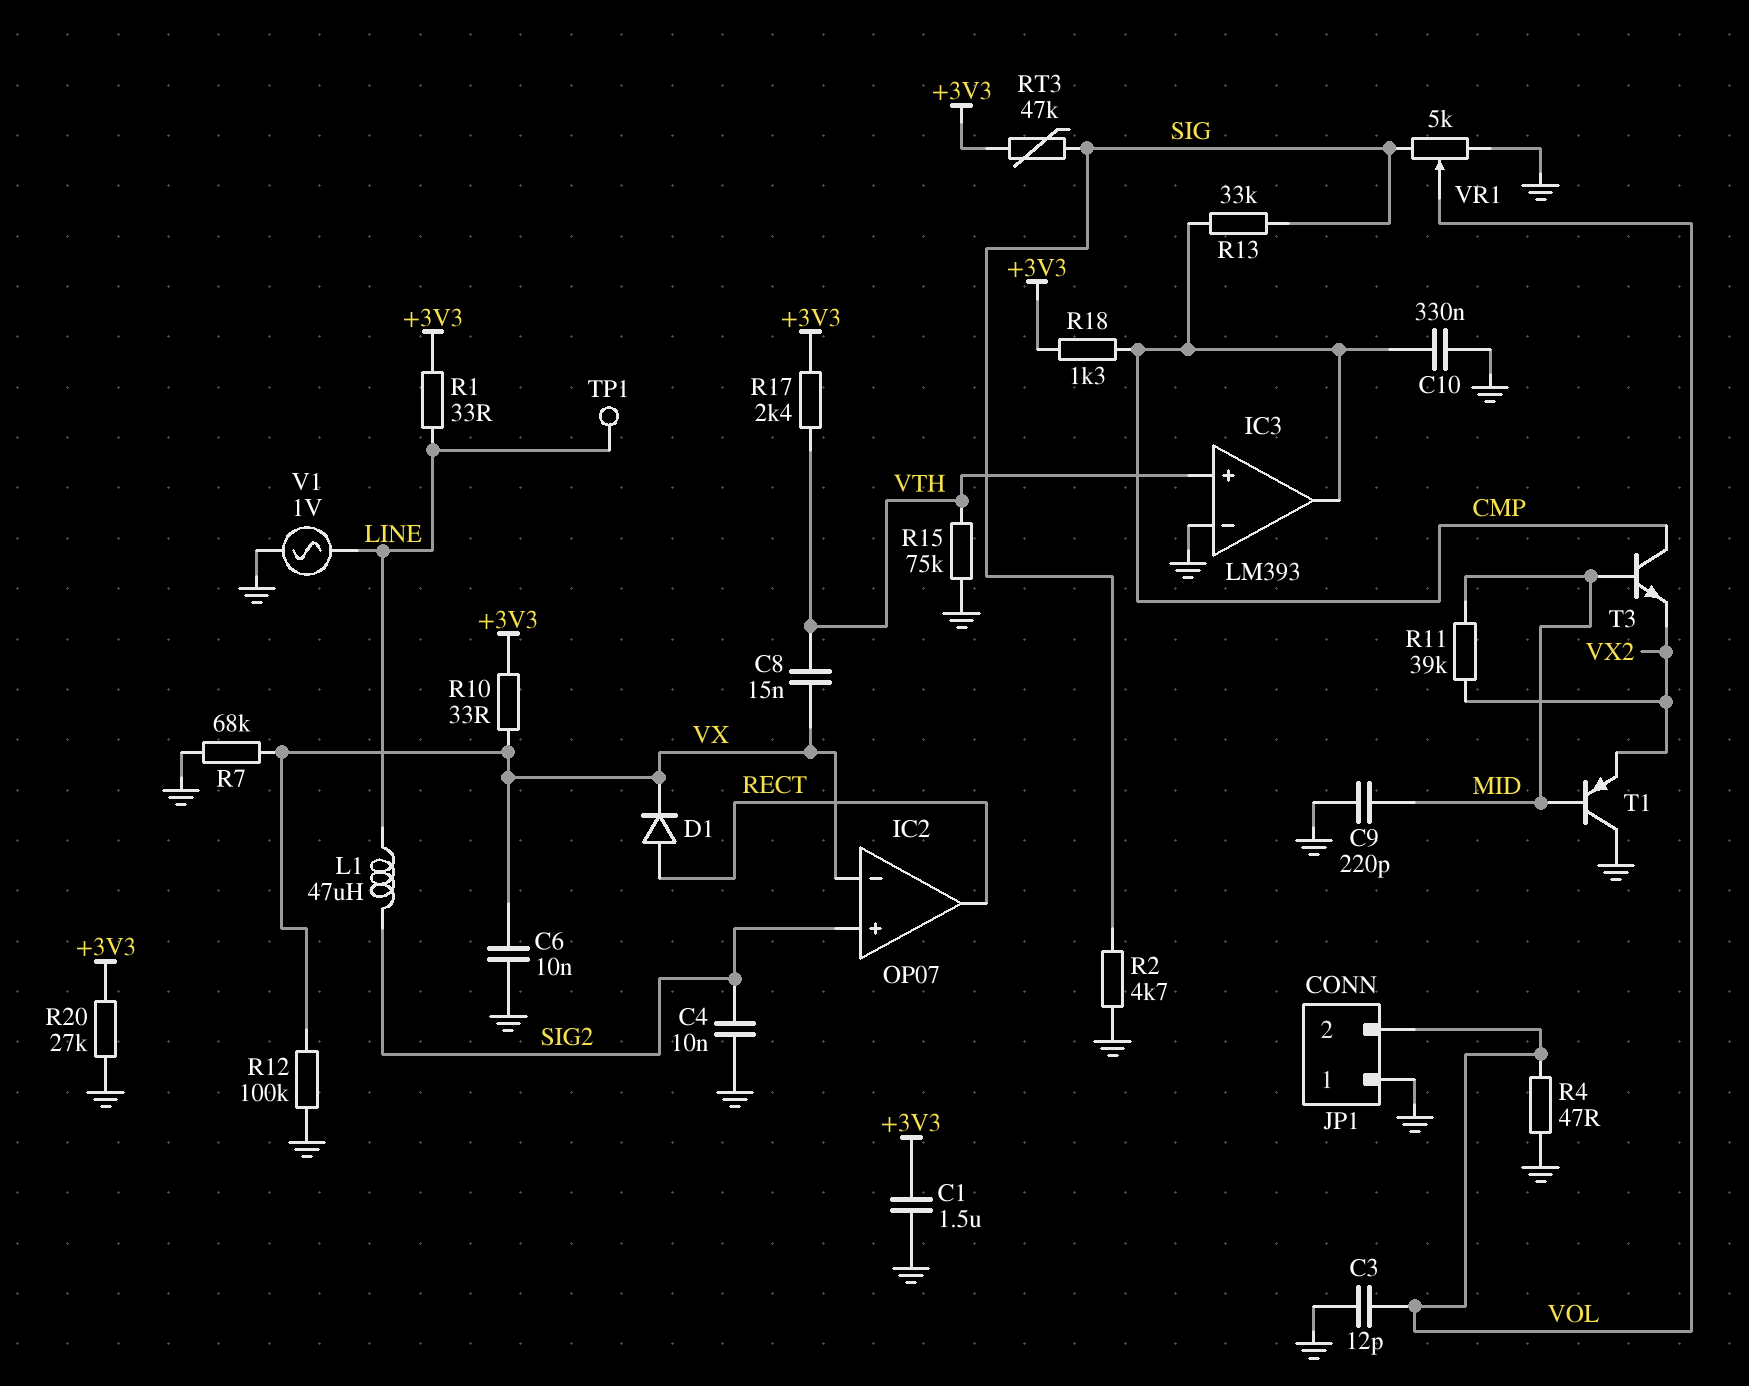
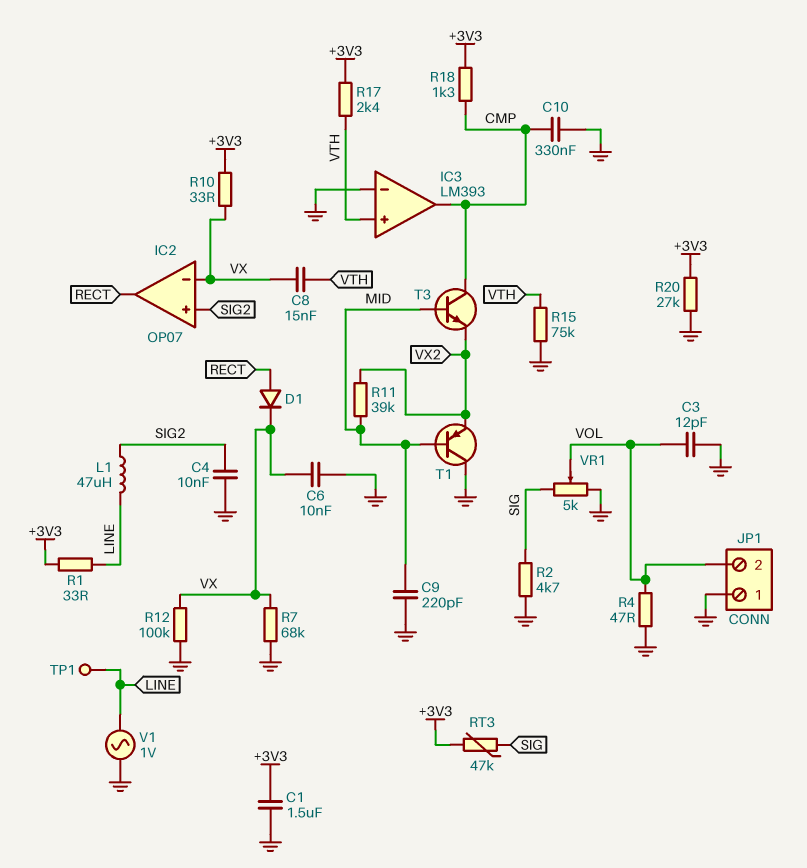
R13: 33k (CMP, SIG) -> none

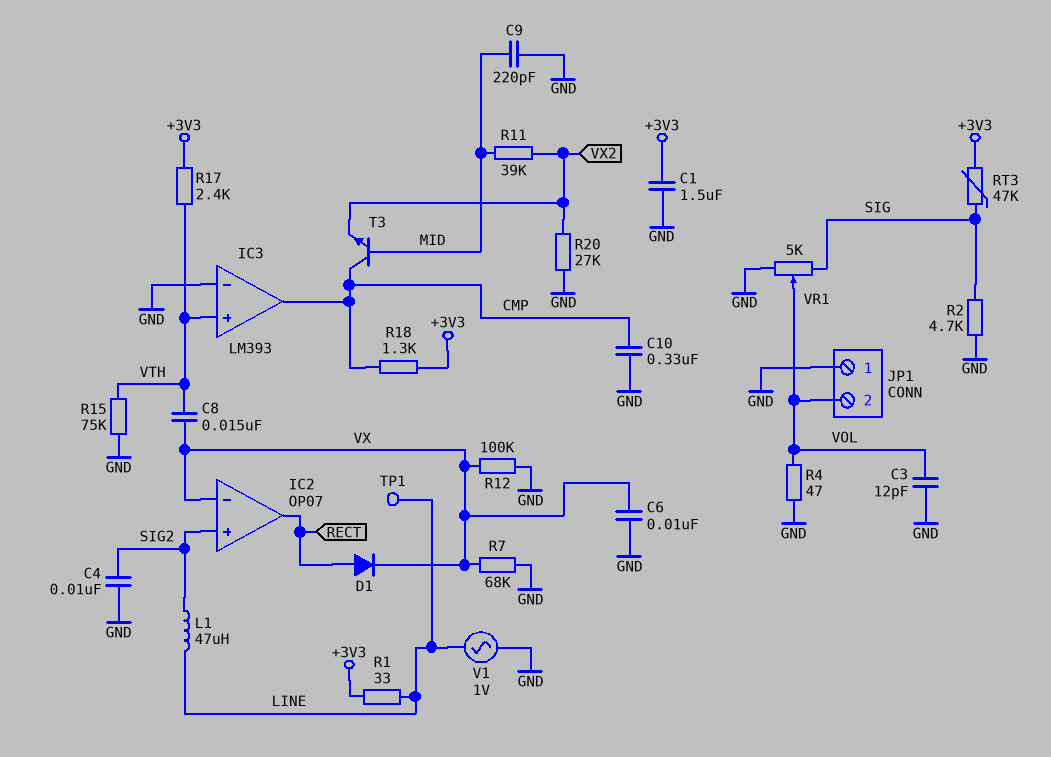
R10: 33 (+3V3, VX) -> none
R20: 27k (+3V3, GND) -> 27k (GND, VX2)
T1: PNP (B MID, C GND, E VX2) -> none

